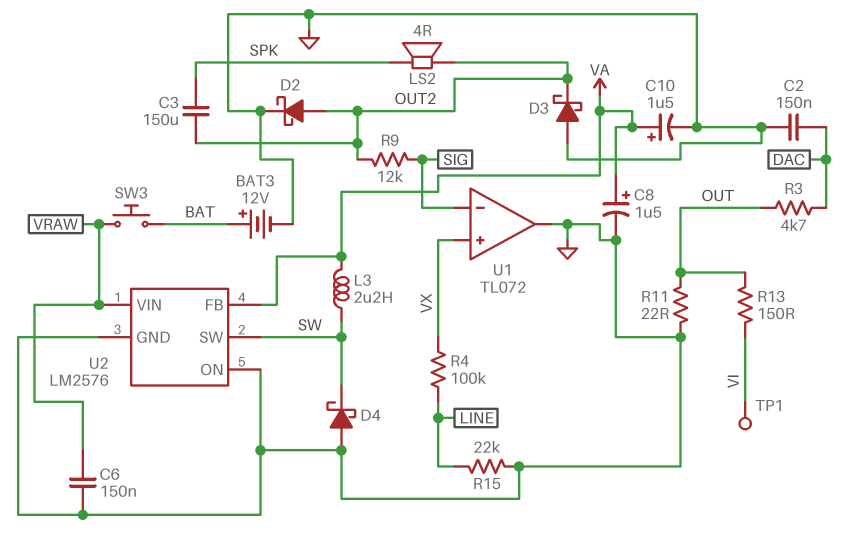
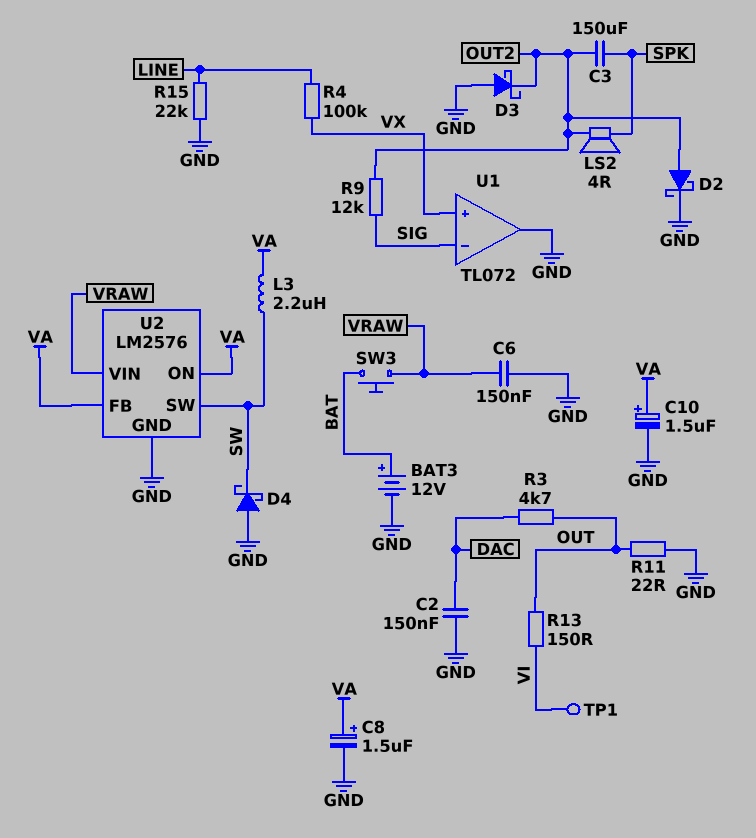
U2 pin ON: GND -> VA

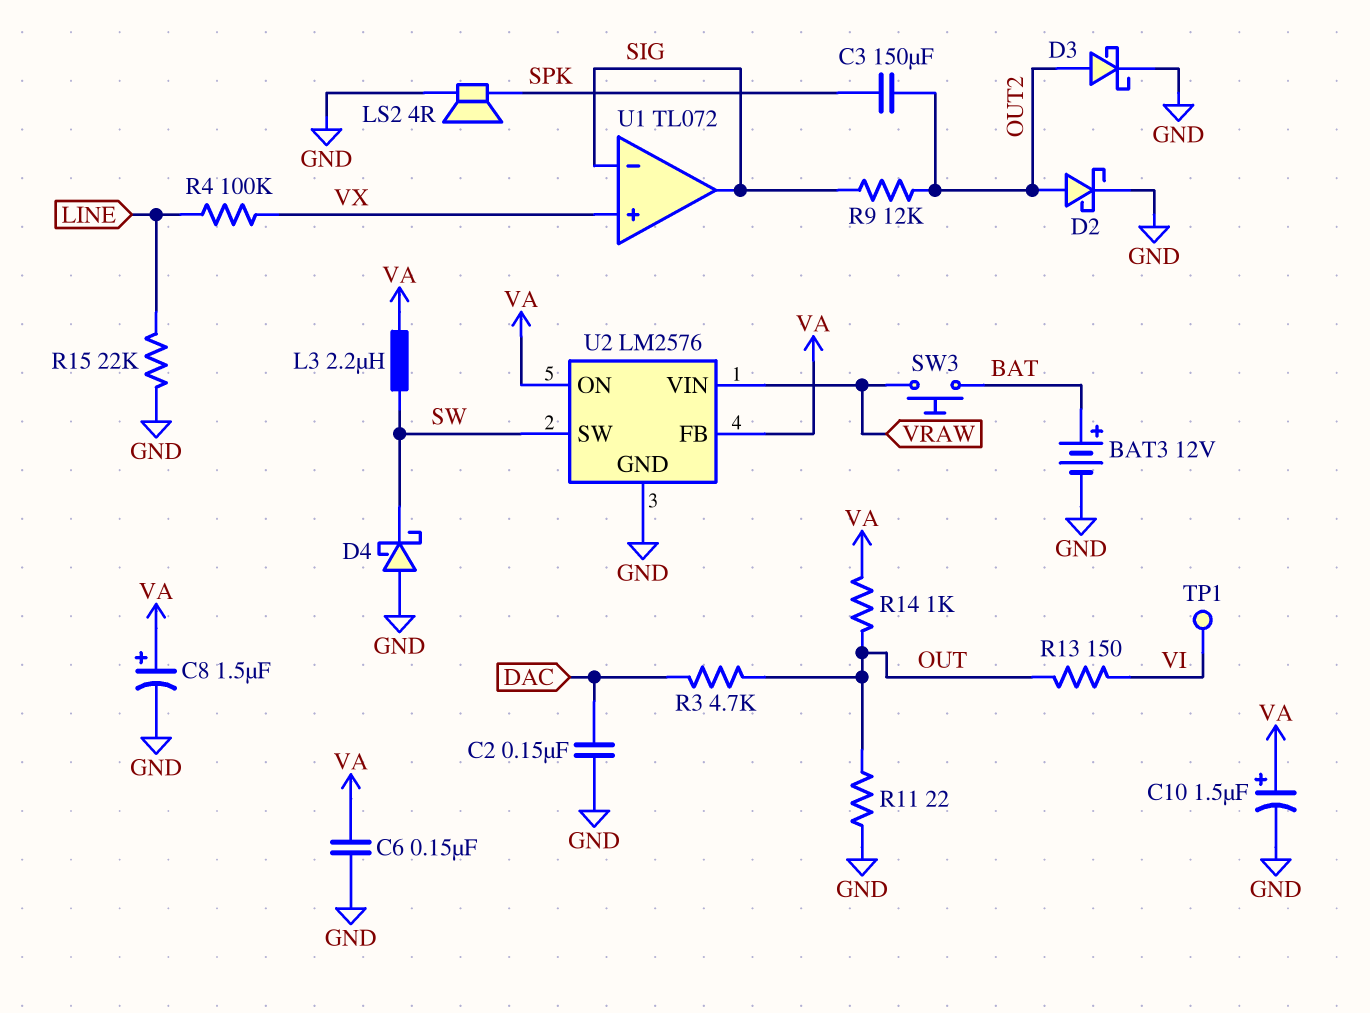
C6: 150nF (GND, VRAW) -> 150nF (GND, VA)
D3: schottky (A GND, K OUT2) -> schottky (A OUT2, K GND)
LS2: speaker 4R (OUT2, SPK) -> speaker 4R (GND, SPK)
R14: none -> 1k (OUT, VA)
U1 pin out: GND -> SIG

